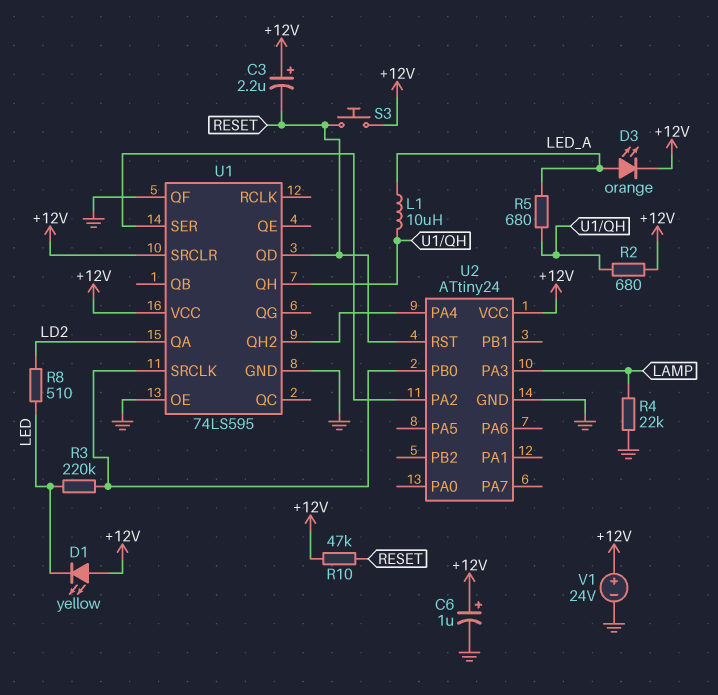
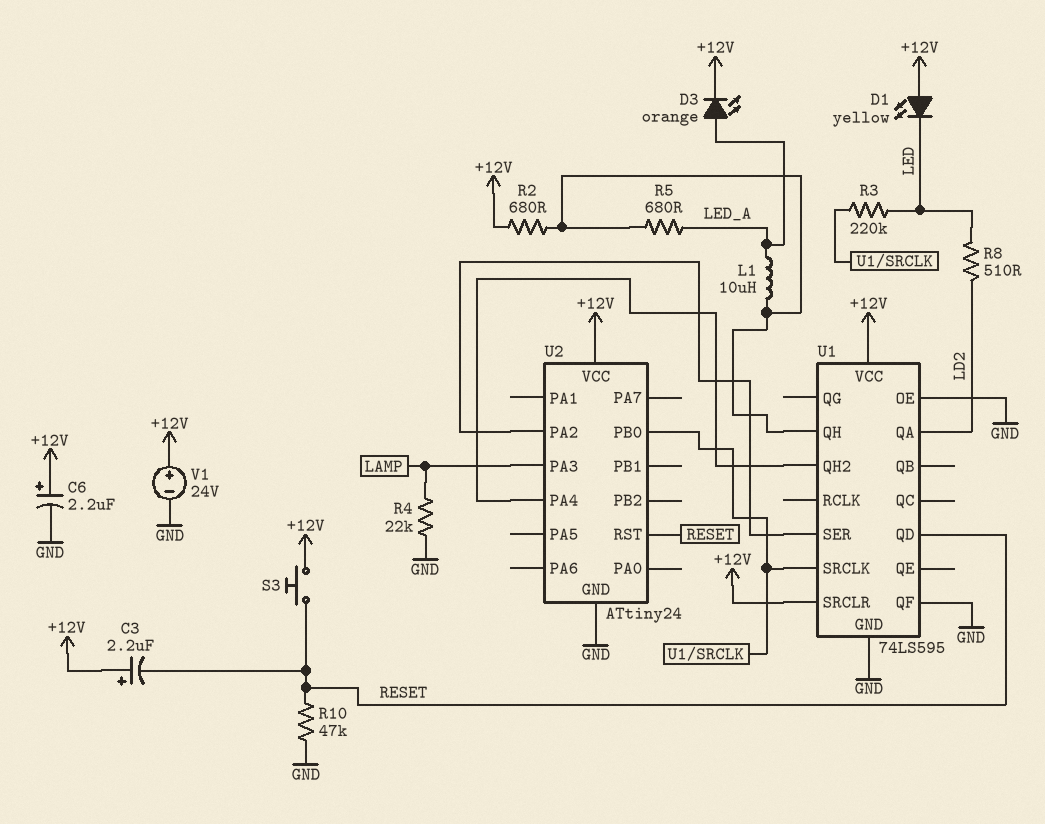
C6: 1uF (plus +12V, minus GND) -> 2.2uF (plus +12V, minus GND)
R10: 47k (+12V, RESET) -> 47k (GND, RESET)

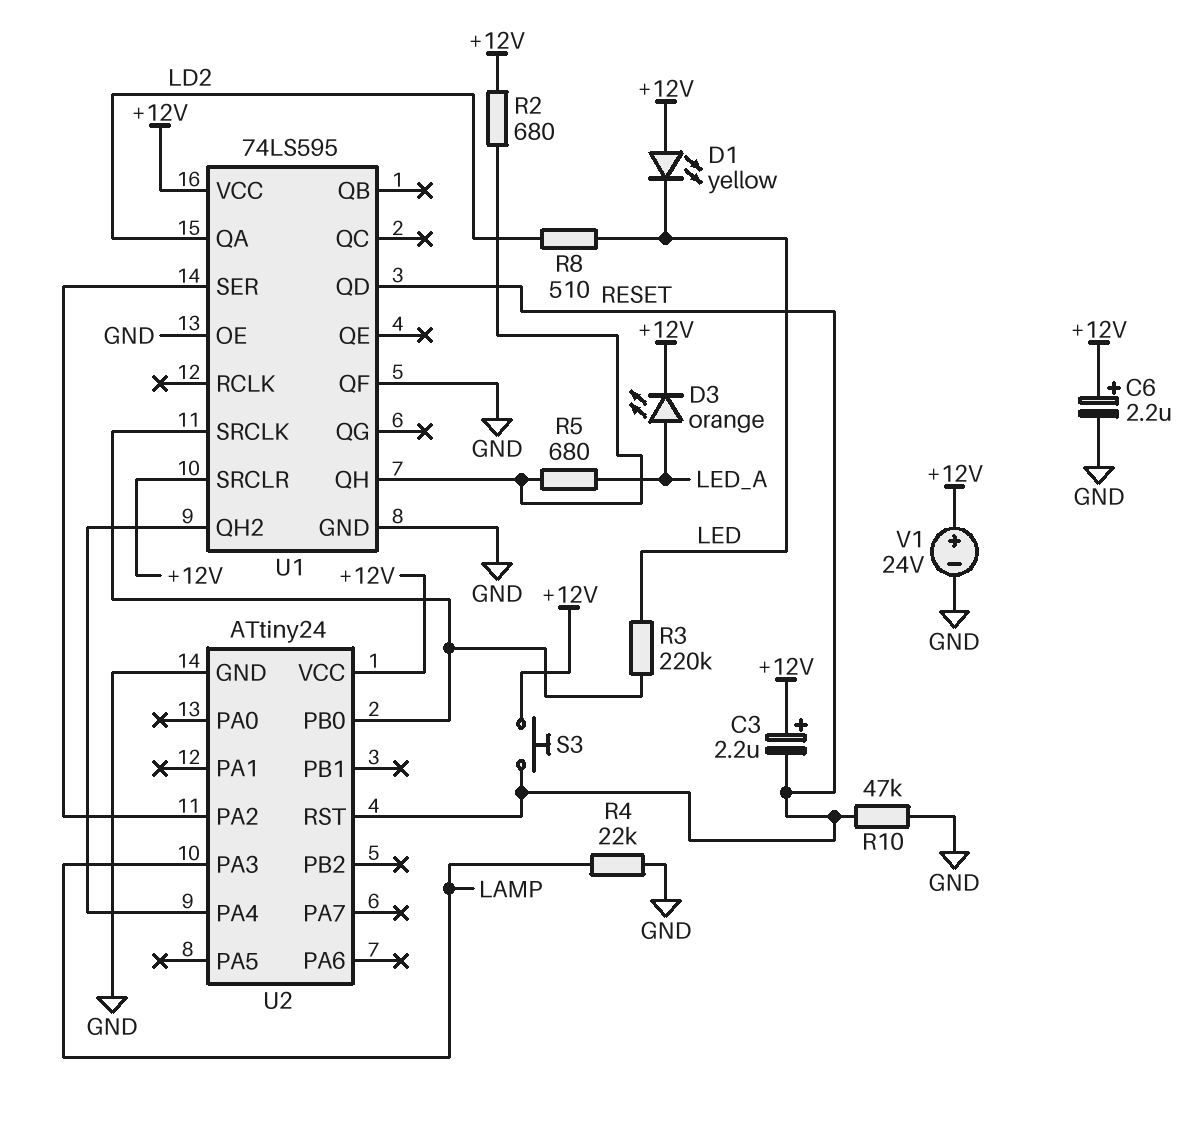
L1: 10uH (LED_A, U1/QH) -> none

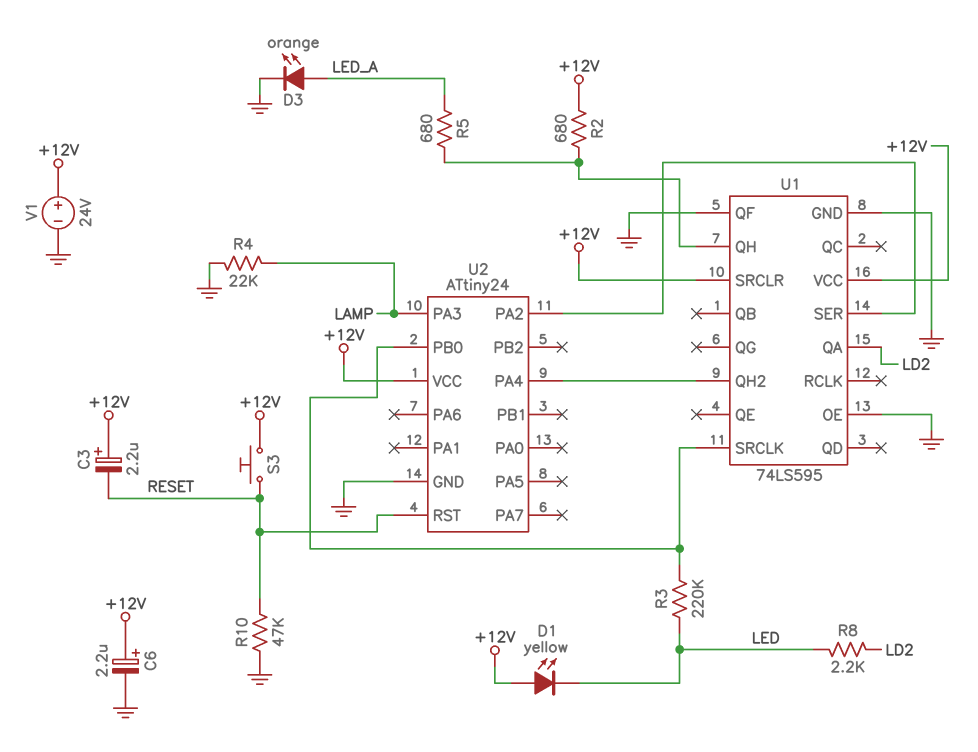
D3: LED orange (A LED_A, K +12V) -> LED orange (A LED_A, K GND)
R8: 510 (LD2, LED) -> 2.2k (LD2, LED)
U1 pin QD: RESET -> none

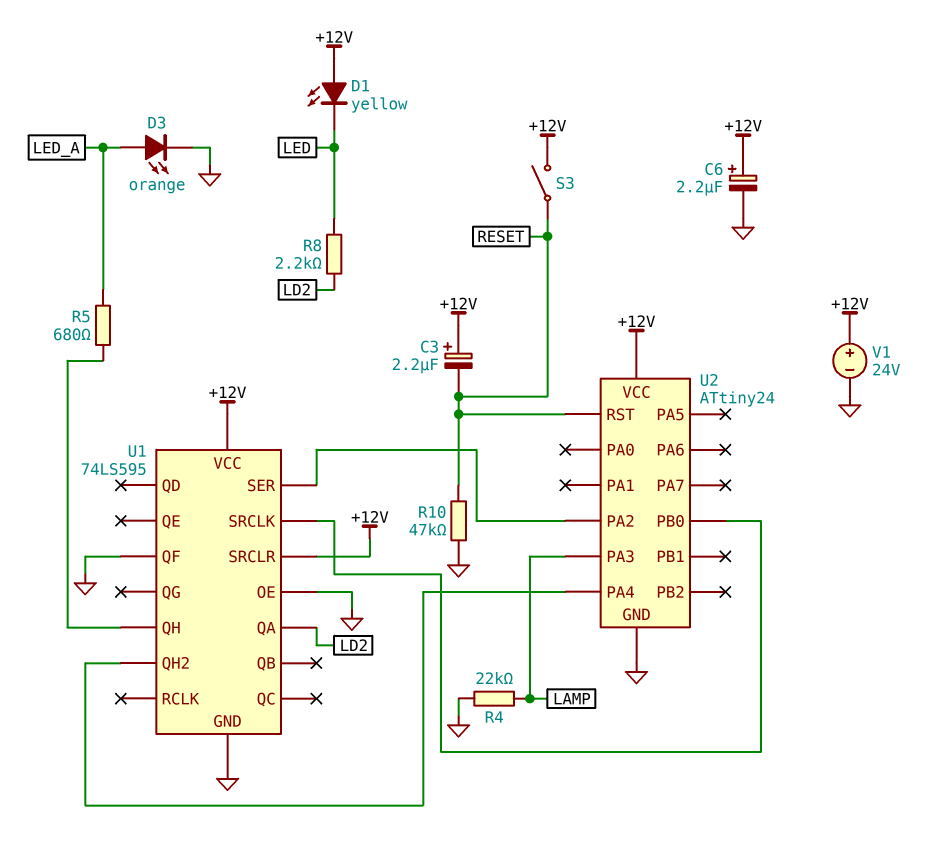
R2: 680 (+12V, U1/QH) -> none
R3: 220k (LED, U1/SRCLK) -> none
S3: button (+12V, RESET) -> switch (+12V, RESET)

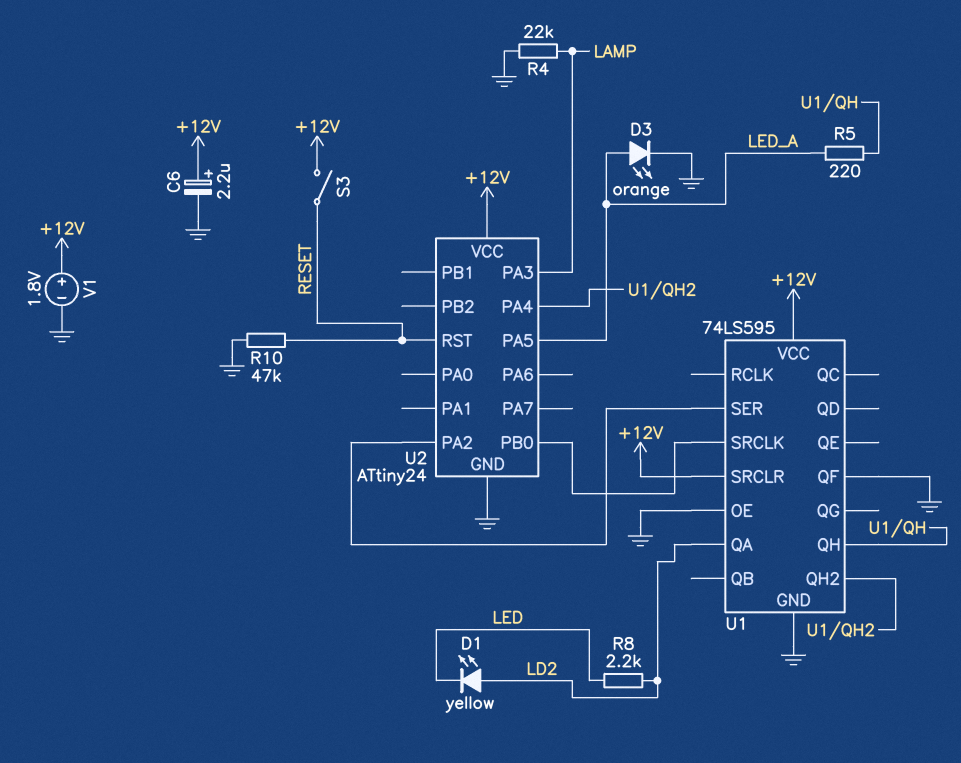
C3: 2.2uF (plus +12V, minus RESET) -> none
D1: LED yellow (A +12V, K LED) -> LED yellow (A LD2, K LED)
R5: 680 (LED_A, U1/QH) -> 220 (LED_A, U1/QH)
U2 pin PA5: none -> LED_A
V1: 24V (plus +12V, minus GND) -> 1.8V (plus +12V, minus GND)

